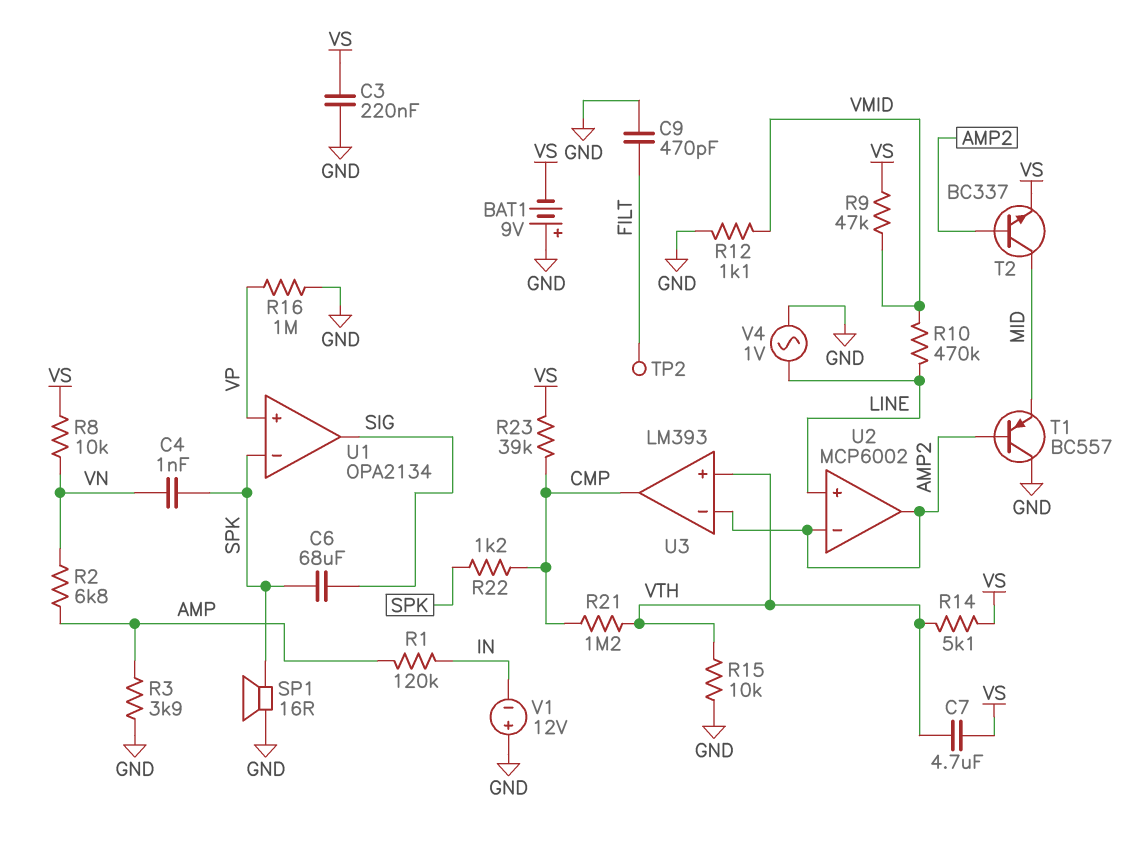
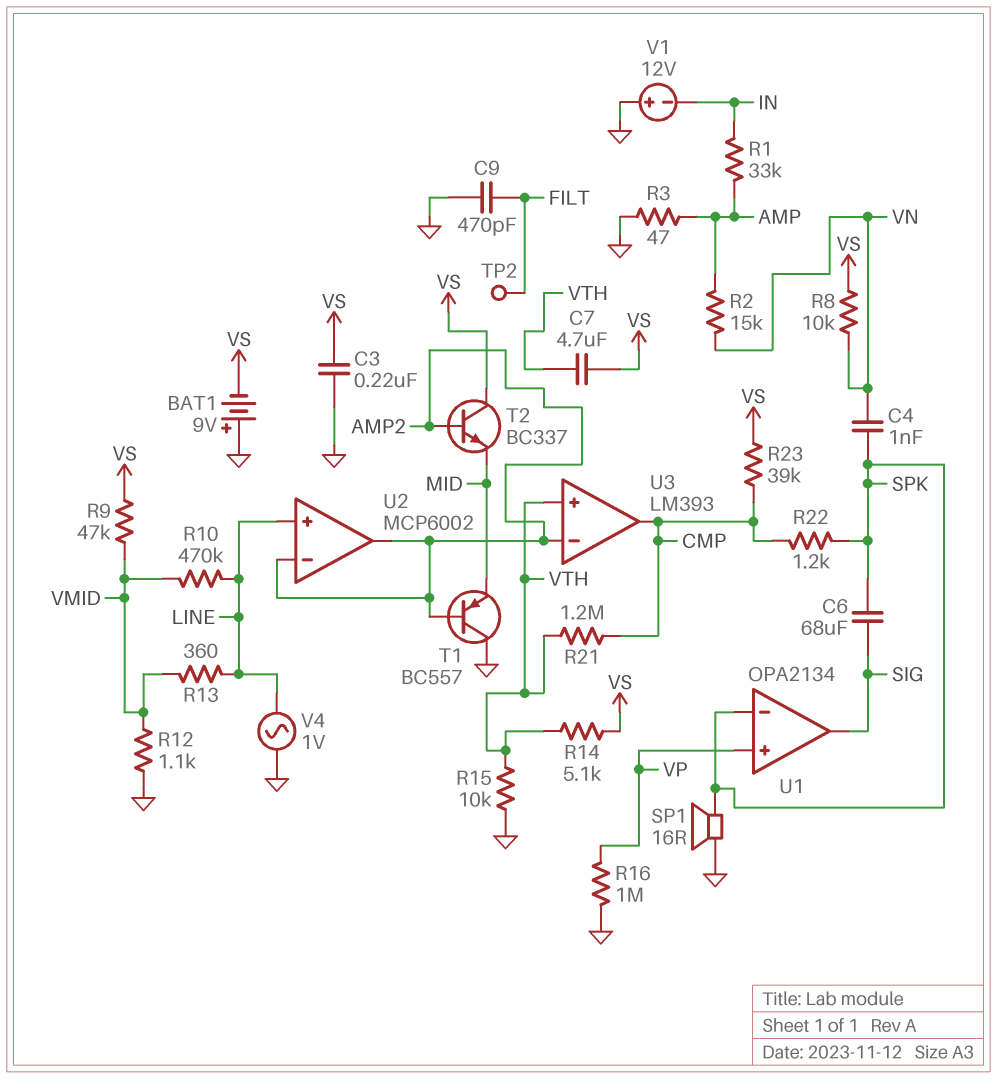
R1: 120k (AMP, IN) -> 33k (AMP, IN)
R2: 6.8k (AMP, VN) -> 15k (AMP, VN)
R3: 3.9k (AMP, GND) -> 47 (AMP, GND)
R13: none -> 360 (LINE, VMID)
T2: NPN BC337 (B AMP2, C MID, E VS) -> NPN BC337 (B AMP2, C VS, E MID)

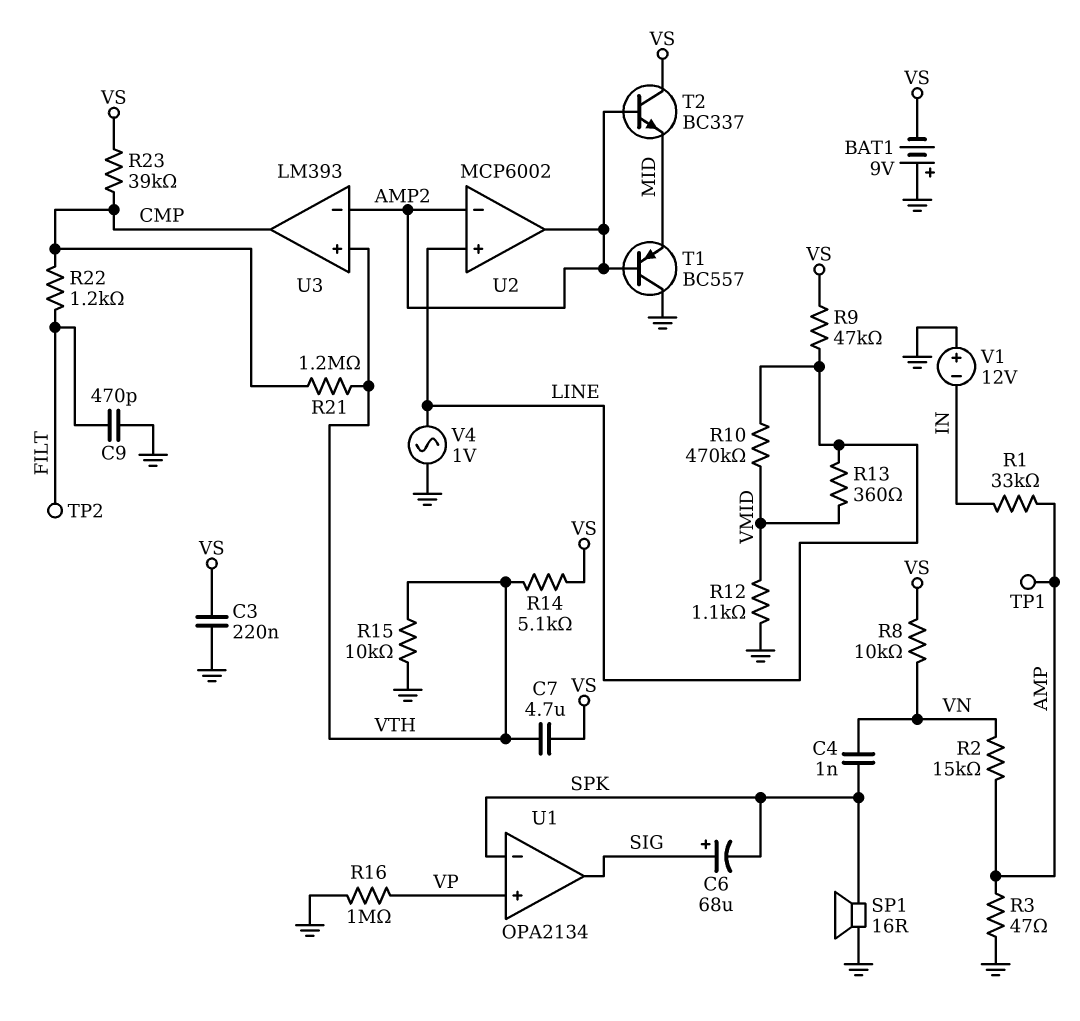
C6: 68uF (SIG, SPK) -> 68uF (plus SIG, minus SPK)
R9: 47k (VMID, VS) -> 47k (LINE, VS)
R22: 1.2k (CMP, SPK) -> 1.2k (CMP, FILT)
TP1: none -> test point (AMP)

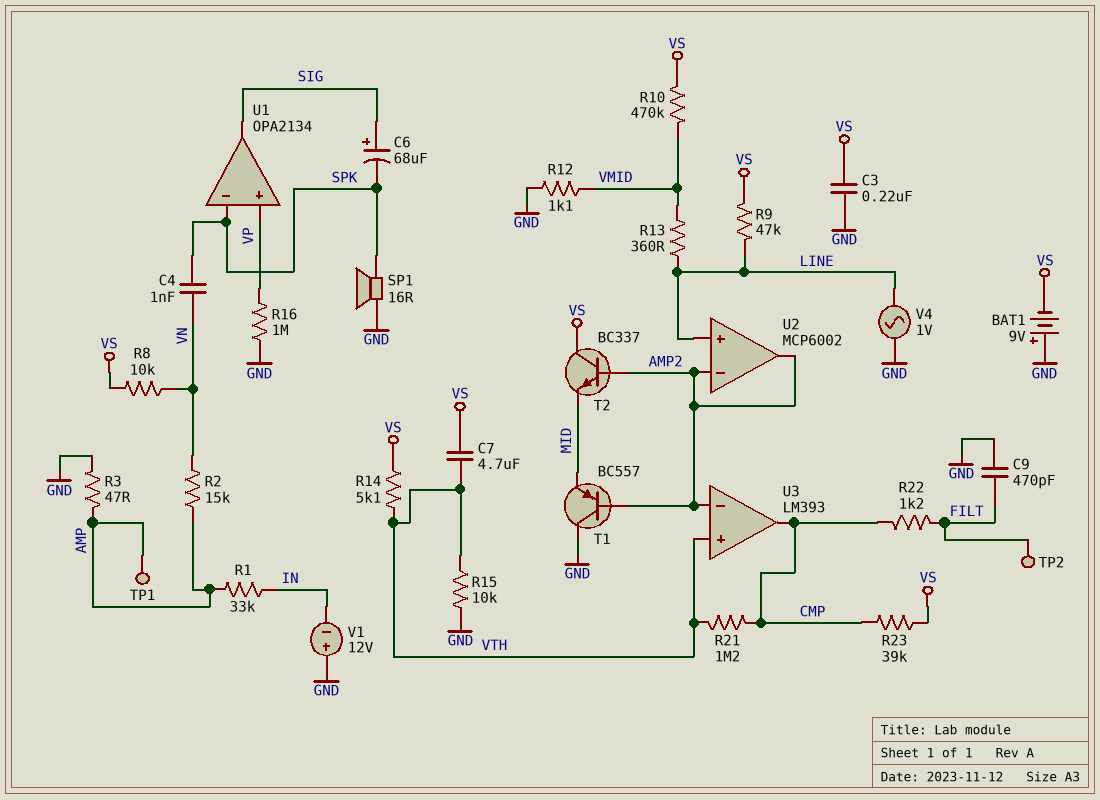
R10: 470k (LINE, VMID) -> 470k (VMID, VS)

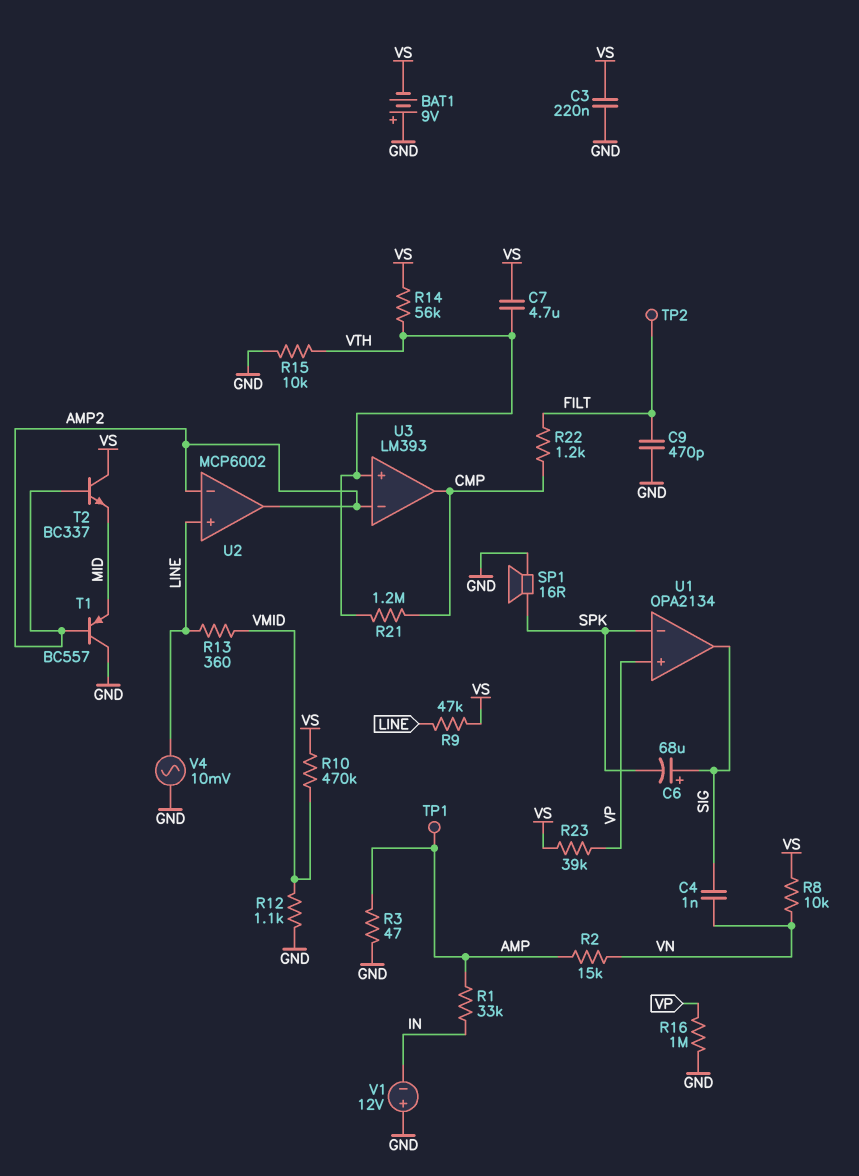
C4: 1nF (SPK, VN) -> 1nF (SIG, VN)
R14: 5.1k (VS, VTH) -> 56k (VS, VTH)
R23: 39k (CMP, VS) -> 39k (VP, VS)
V4: AC 1V (GND, LINE) -> AC 10mV (GND, LINE)

